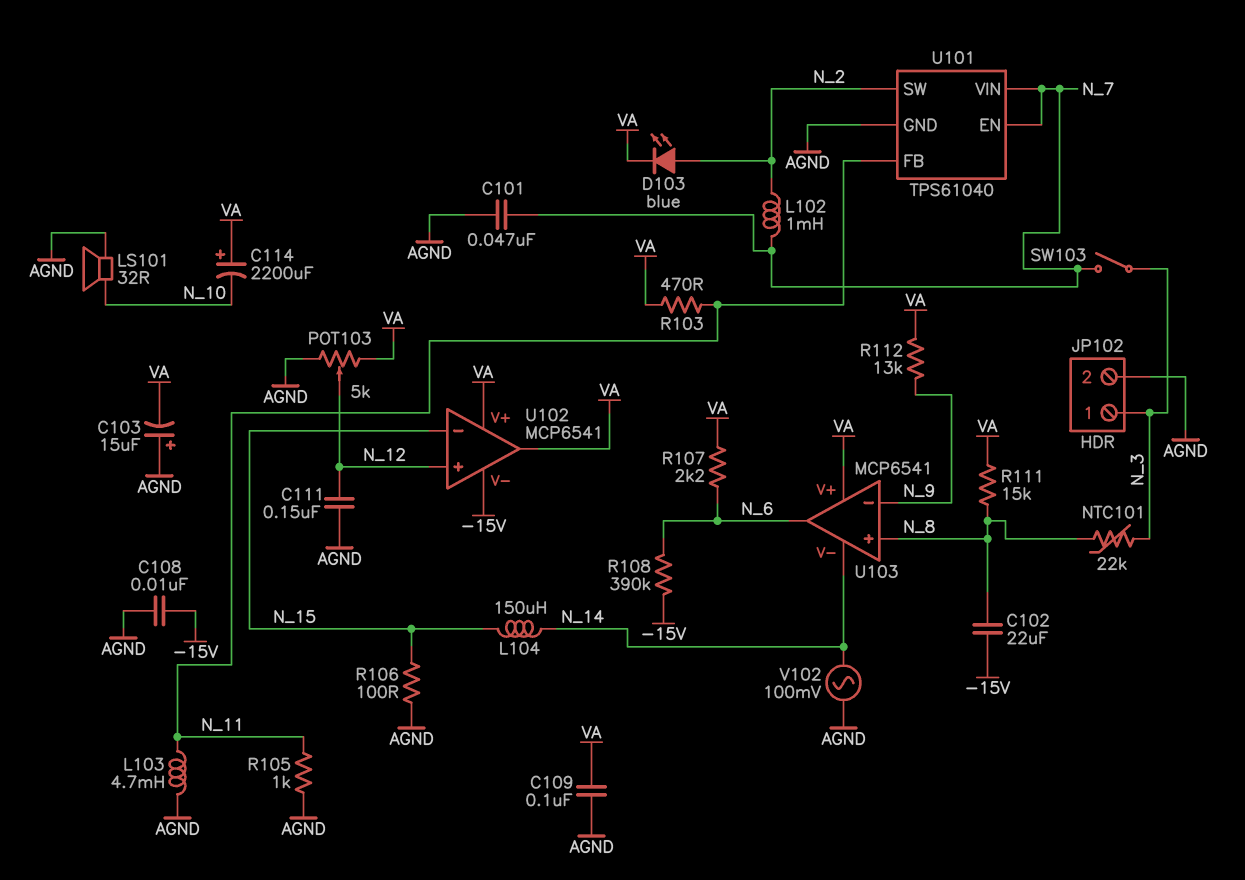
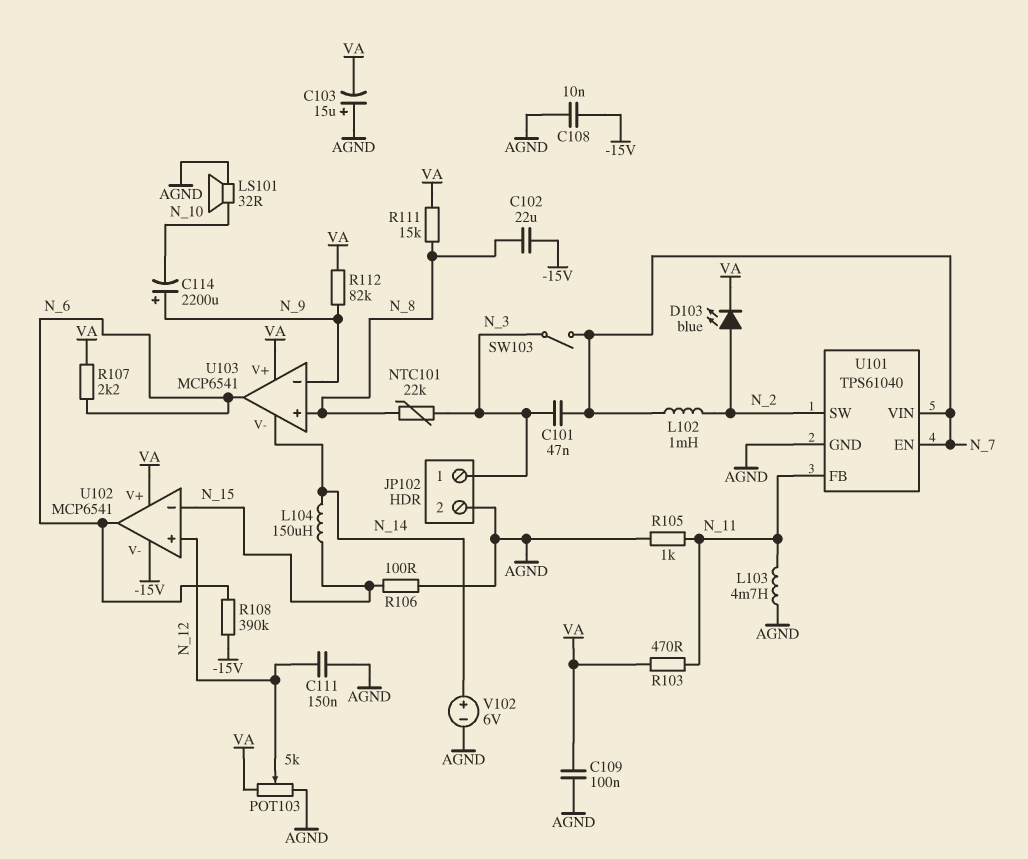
C101: 47nF (AGND, N_7) -> 47nF (N_3, N_7)
C114: 2200uF (plus VA, minus N_10) -> 2200uF (plus N_9, minus N_10)
R112: 13k (N_9, VA) -> 82k (N_9, VA)
U102 pin out: VA -> N_6
V102: AC 100mV (AGND, N_14) -> 6V (plus N_14, minus AGND)

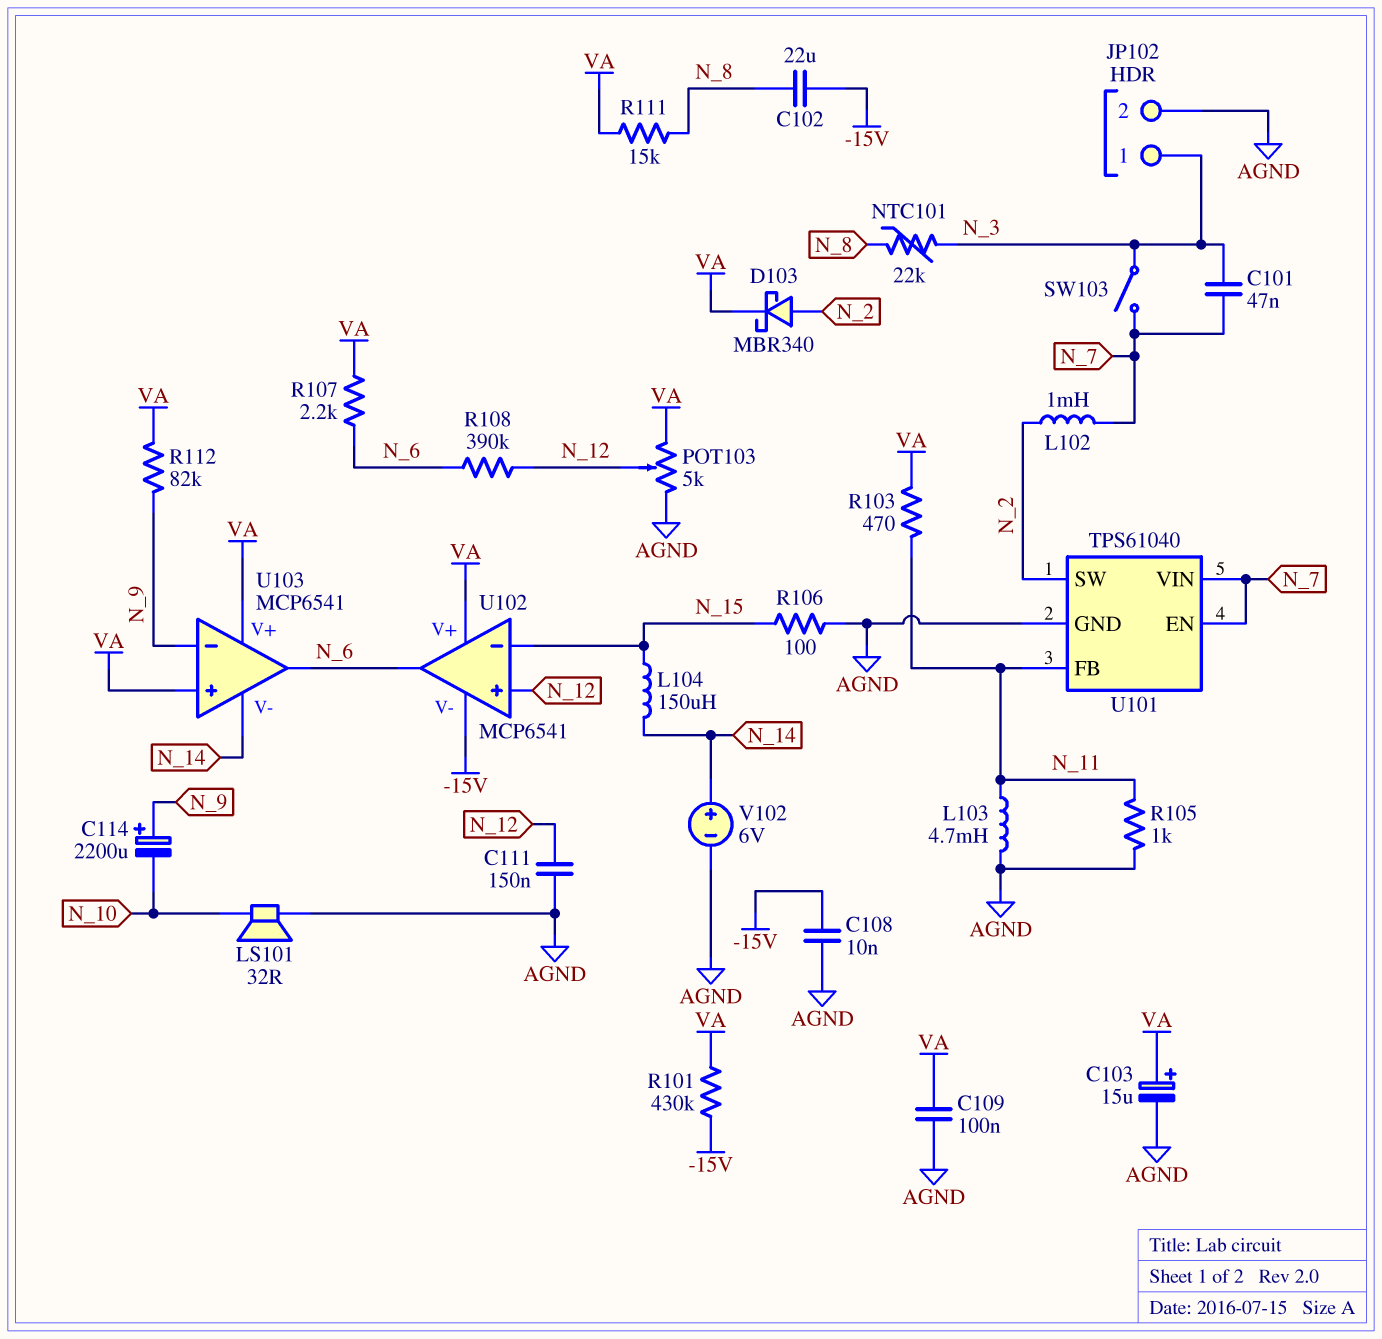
C103: 15uF (plus AGND, minus VA) -> 15uF (plus VA, minus AGND)
D103: LED blue (A N_2, K VA) -> schottky MBR340 (A N_2, K VA)
R101: none -> 430k (-15V, VA)
R108: 390k (-15V, N_6) -> 390k (N_6, N_12)
U103 pin in+: N_8 -> VA

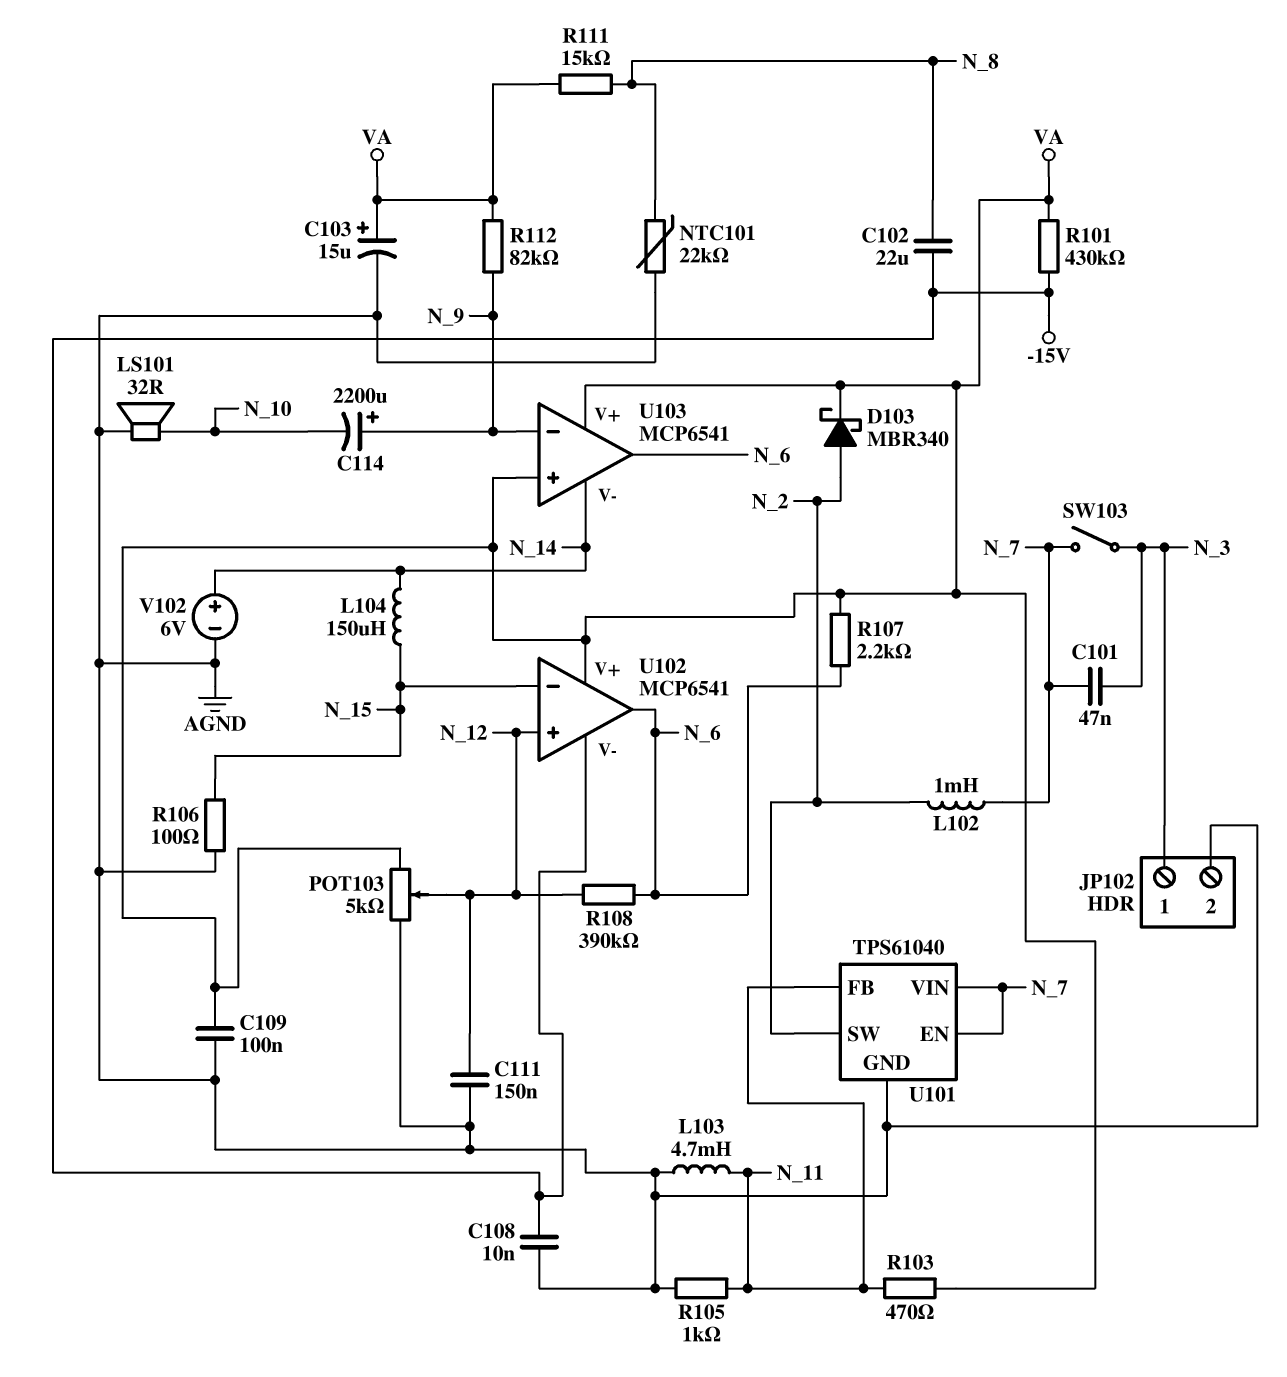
NTC101: 22k (N_3, N_8) -> 22k (AGND, N_8)

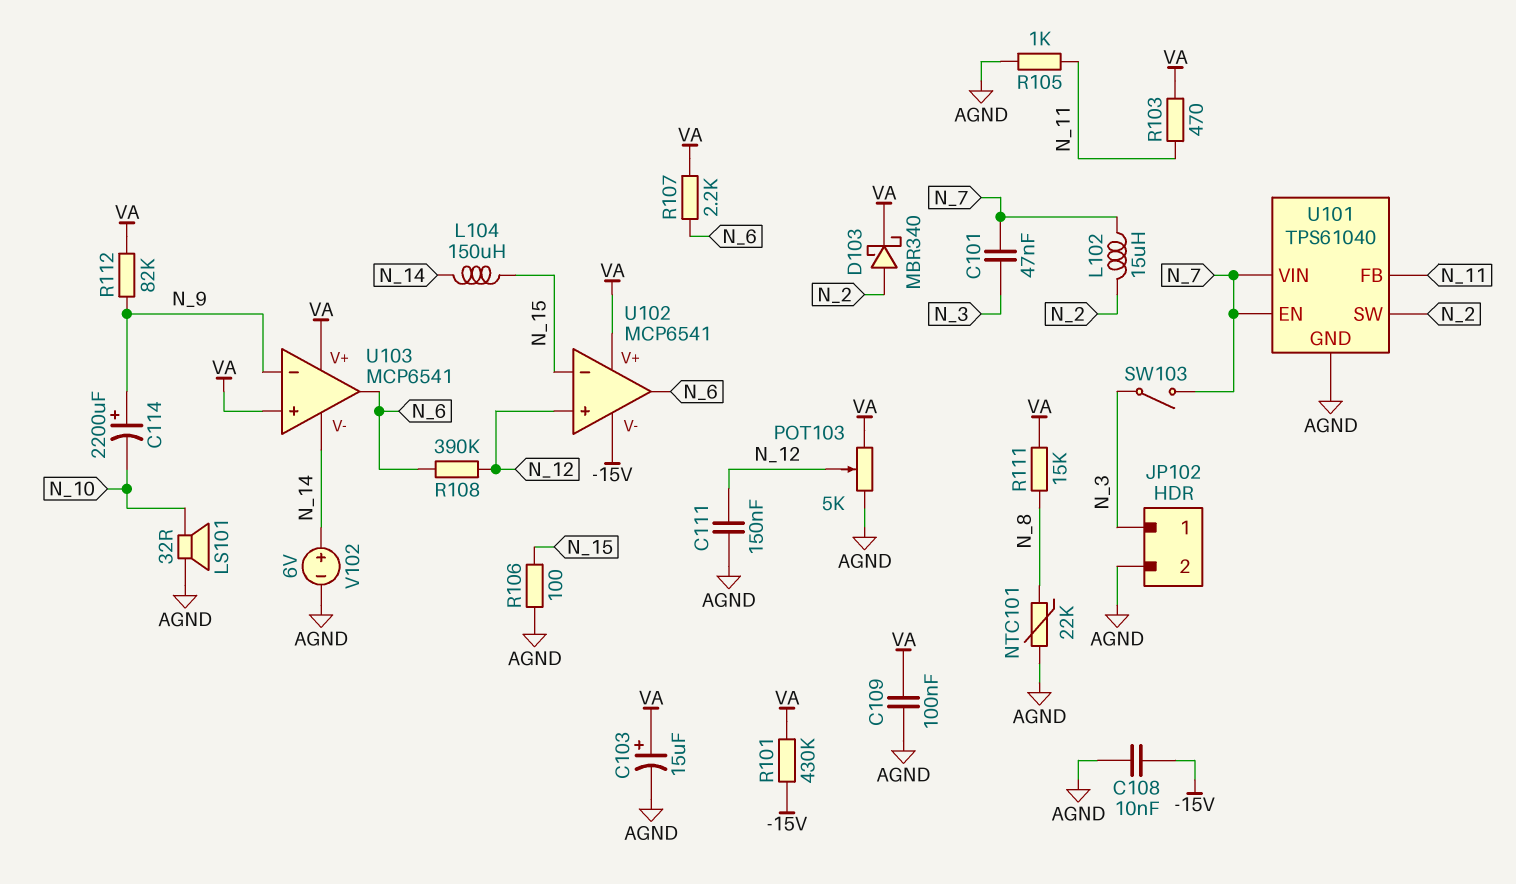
C102: 22uF (-15V, N_8) -> none
L102: 1mH (N_2, N_7) -> 15uH (N_2, N_7)
L103: 4.7mH (AGND, N_11) -> none

